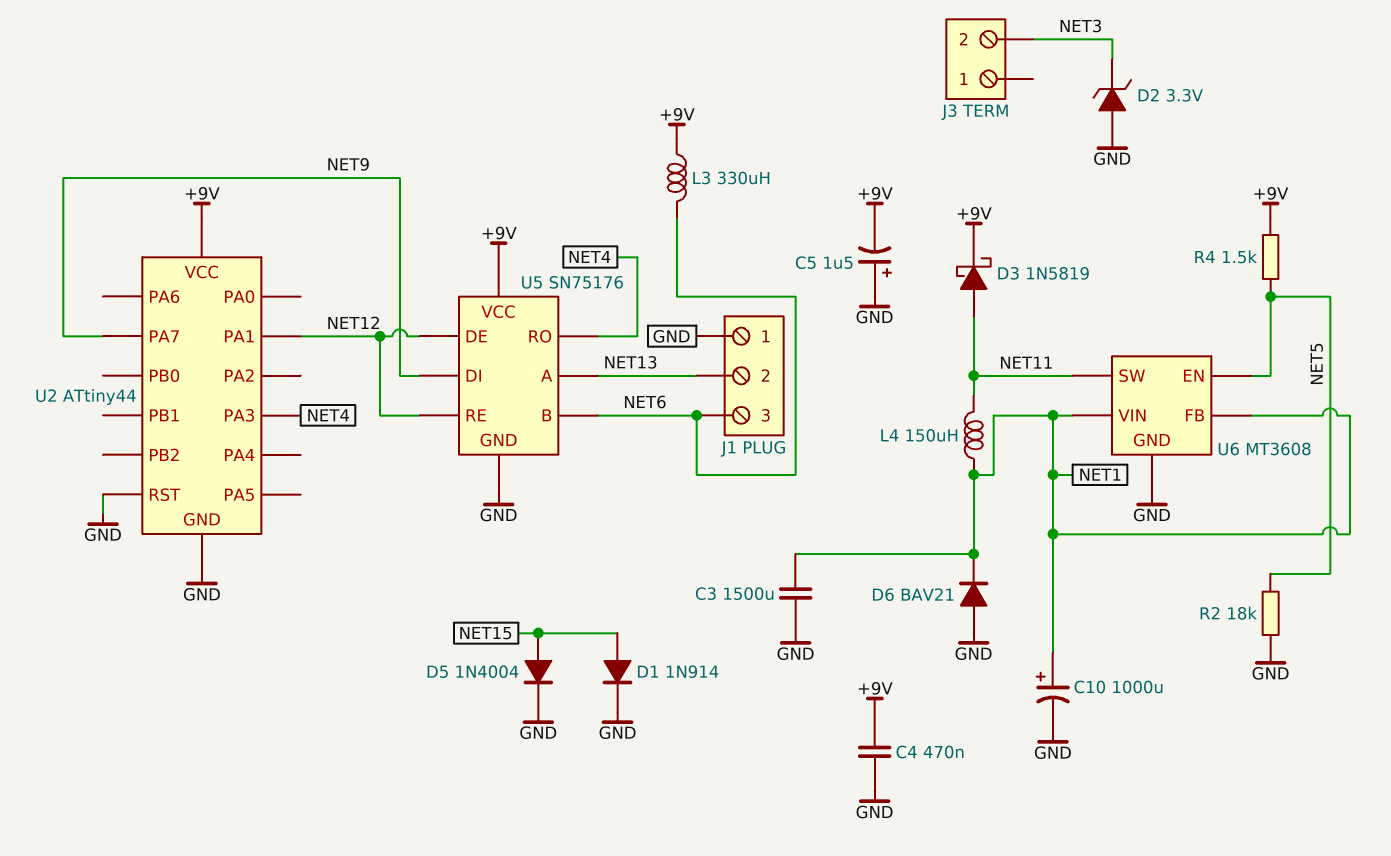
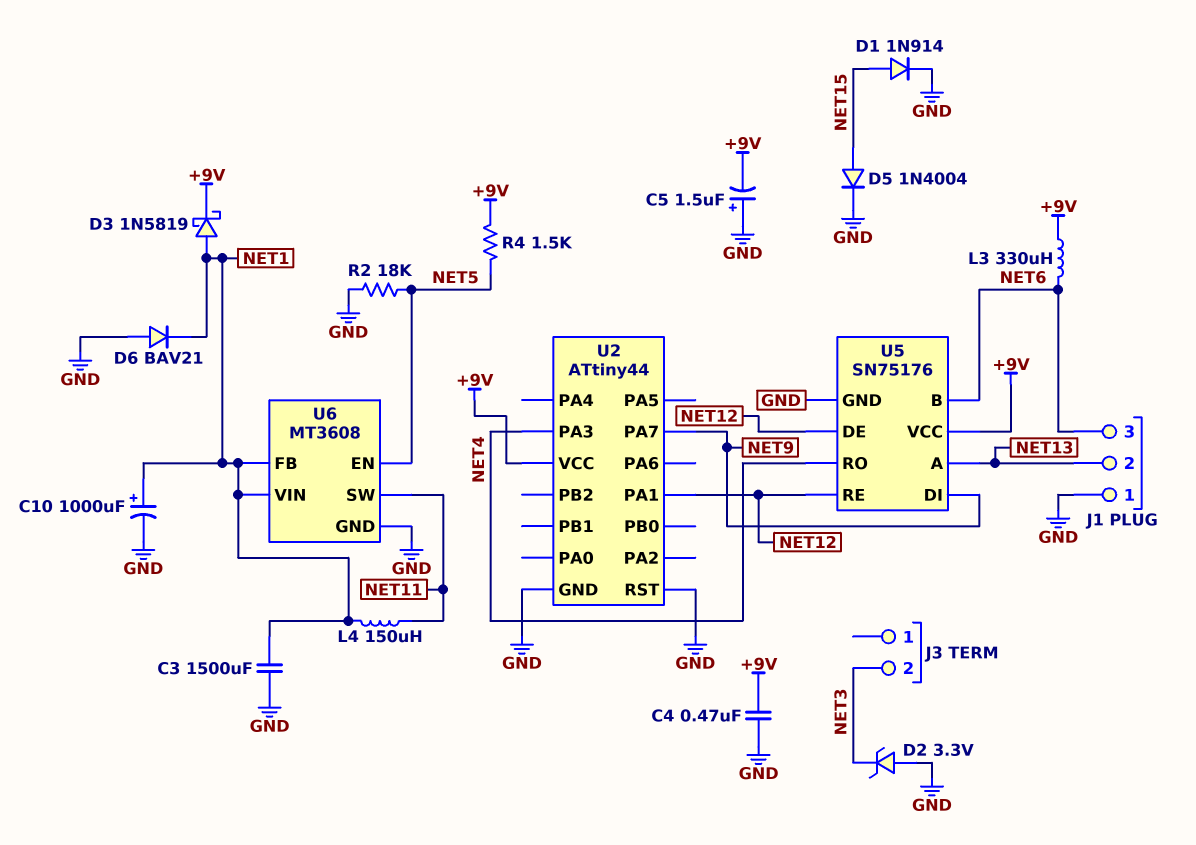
D3: schottky 1N5819 (A NET11, K +9V) -> schottky 1N5819 (A NET1, K +9V)

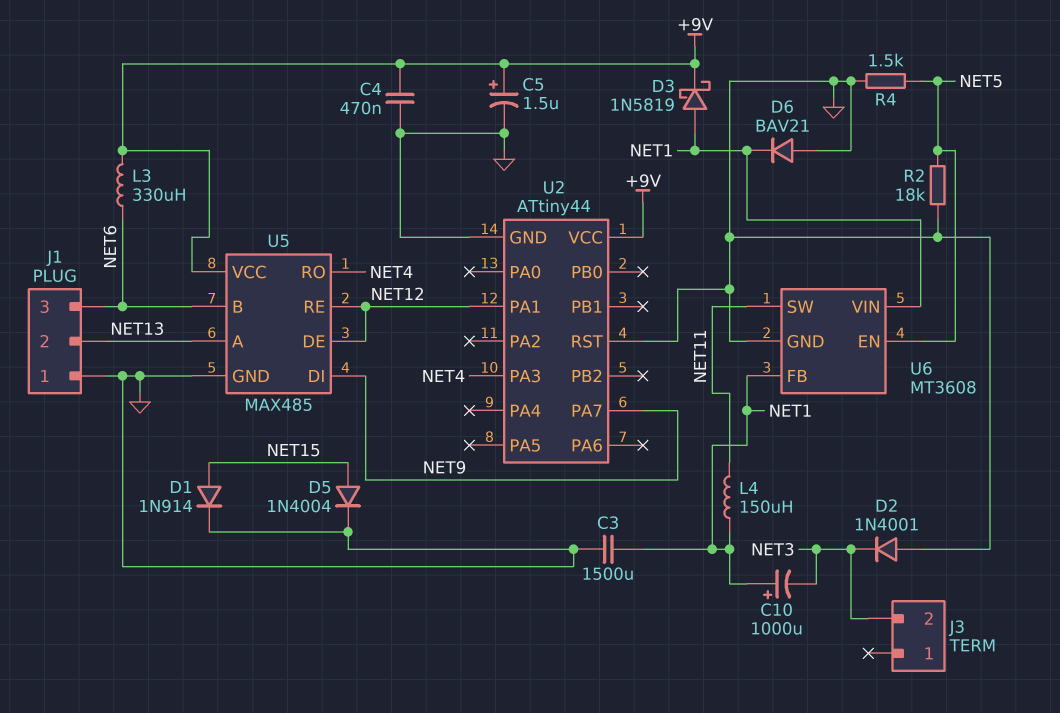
C5: 1.5uF (plus GND, minus +9V) -> 1.5uF (plus +9V, minus GND)
C10: 1000uF (plus NET1, minus GND) -> 1000uF (plus NET1, minus NET3)
D2: zener 3.3V (A GND, K NET3) -> diode 1N4001 (A GND, K NET3)
R4: 1.5k (+9V, NET5) -> 1.5k (GND, NET5)
U5: SN75176 -> MAX485

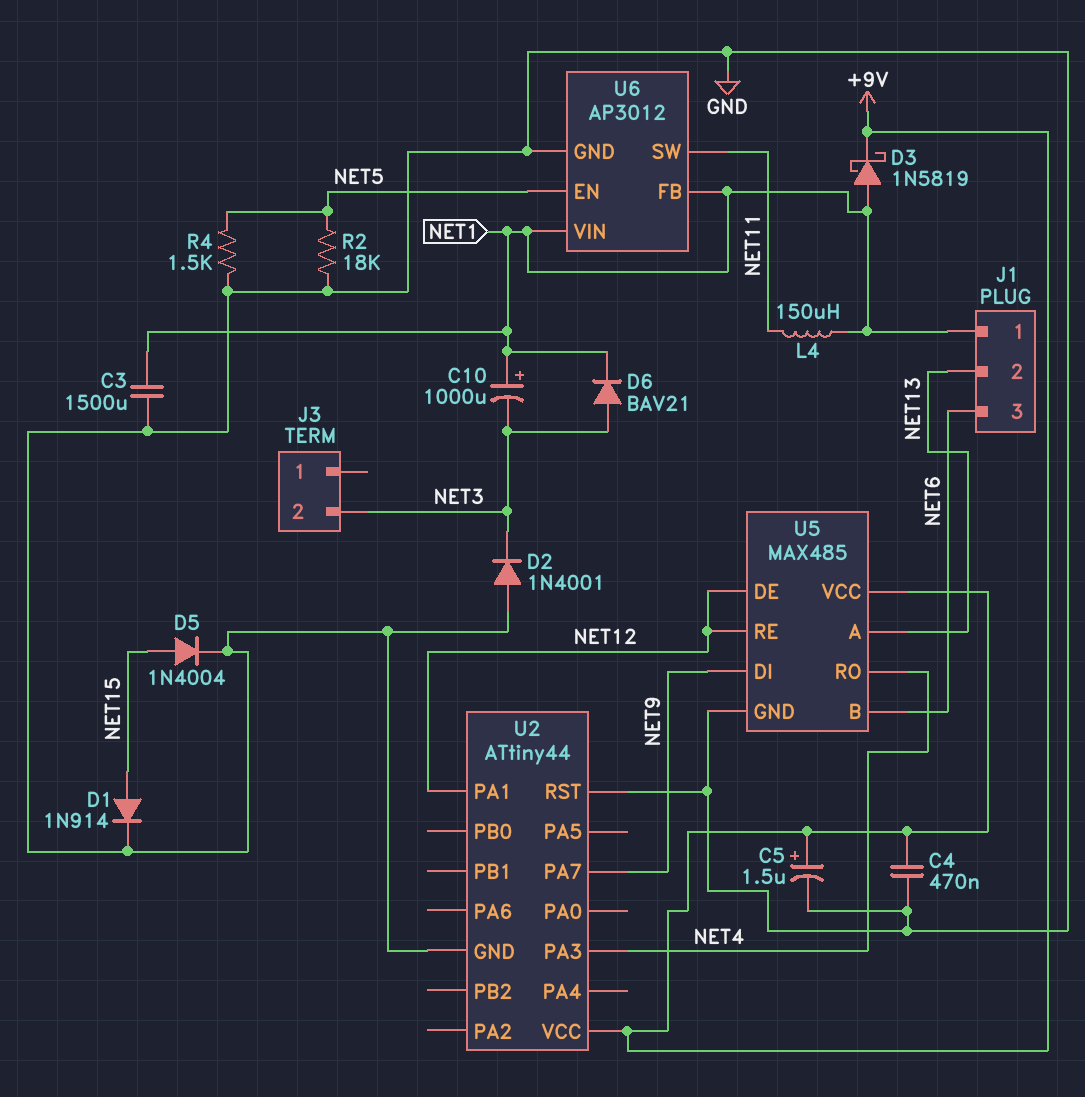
D6: diode BAV21 (A GND, K NET1) -> diode BAV21 (A NET3, K NET1)
J1 pin 1: GND -> NET1
L3: 330uH (+9V, NET6) -> none
U6: MT3608 -> AP3012

